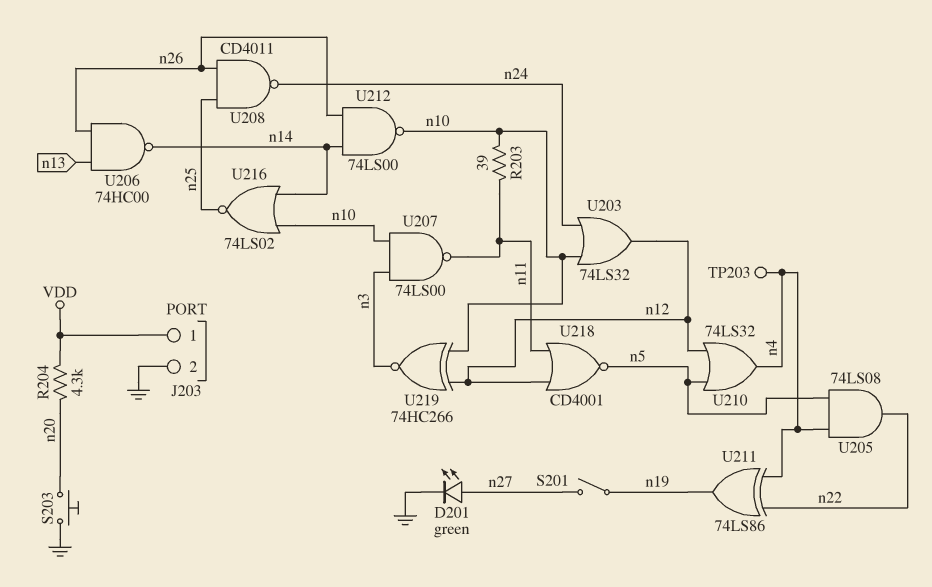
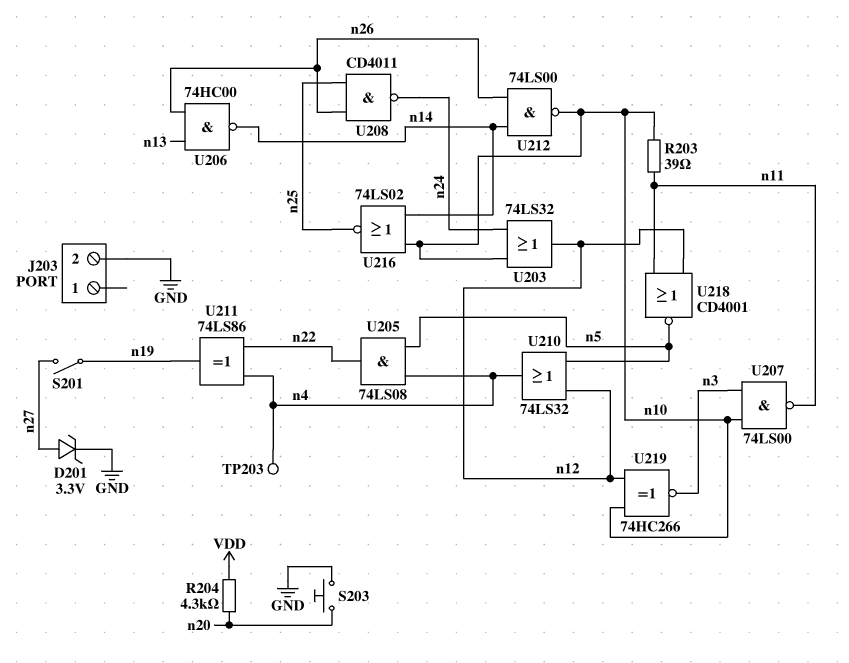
D201: LED green (A n27, K GND) -> zener 3.3V (A n27, K GND)
J203 pin 1: VDD -> none

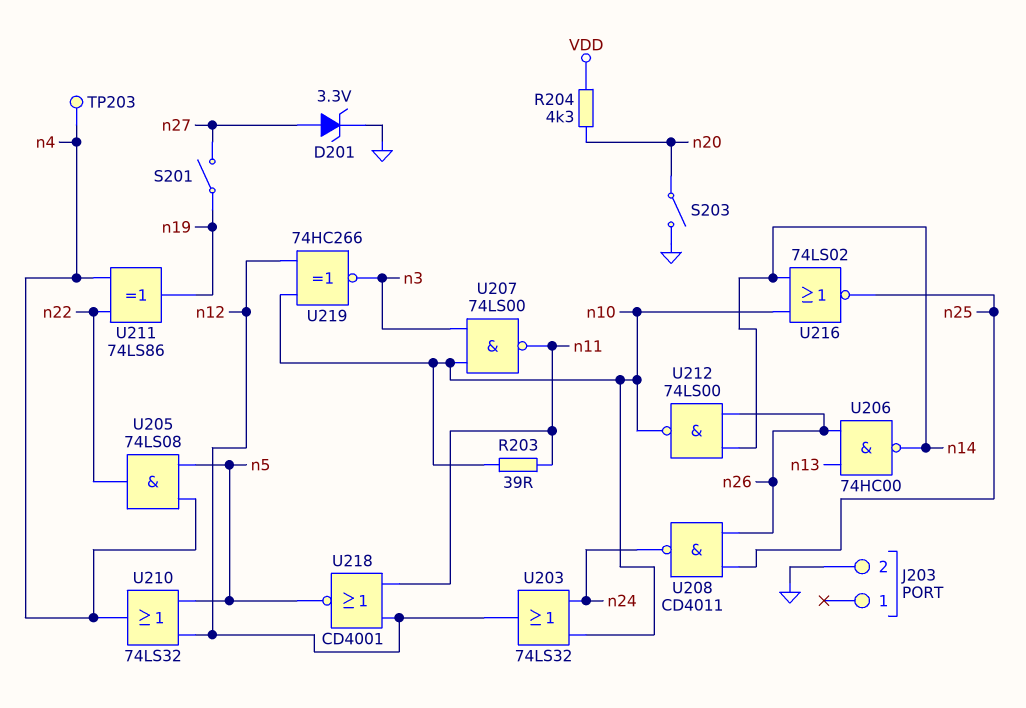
S203: button (GND, n20) -> switch (GND, n20)

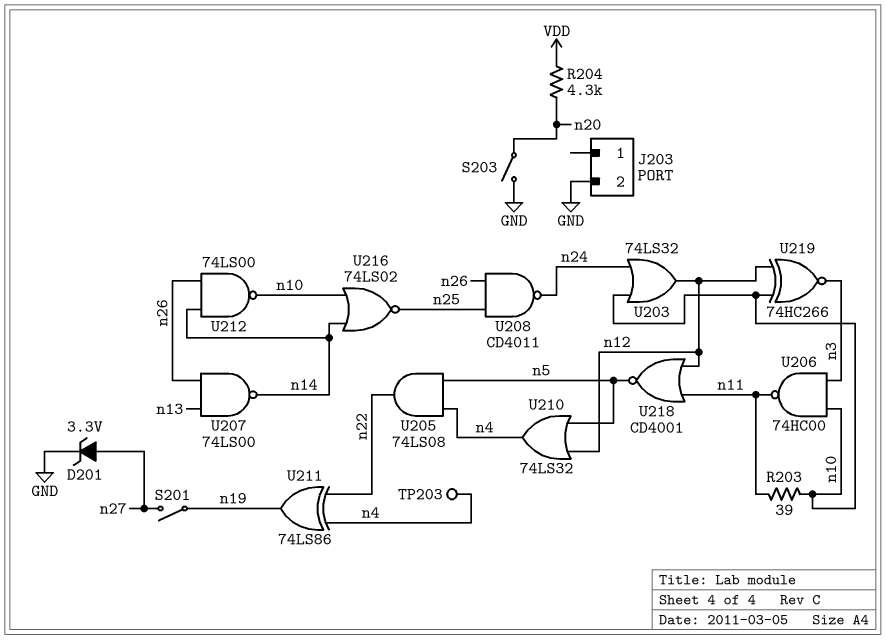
U206: NAND 74HC00 (in n13, in n26, out n14) -> NAND 74HC00 (in n3, in n10, out n11)
U207: NAND 74LS00 (in n3, in n10, out n11) -> NAND 74LS00 (in n13, in n26, out n14)

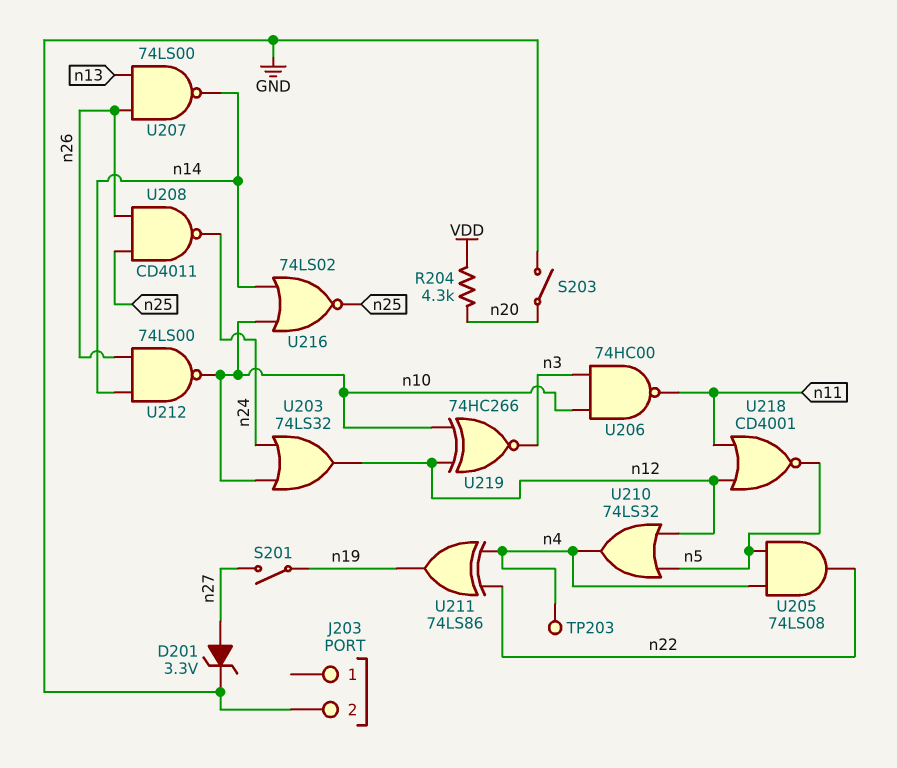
R203: 39 (n10, n11) -> none

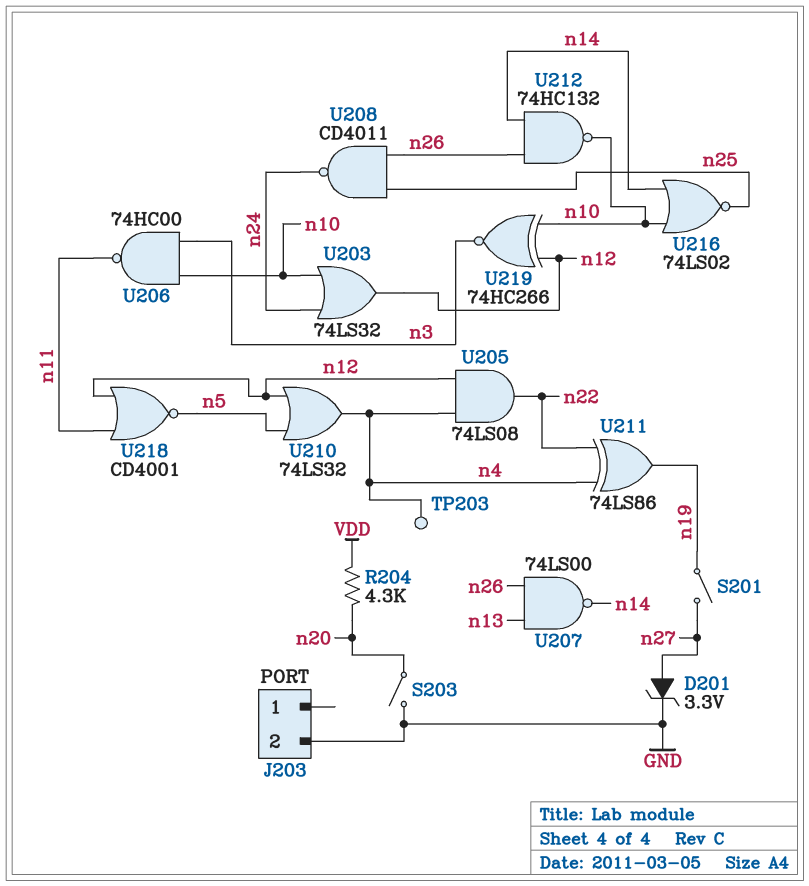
U205: AND 74LS08 (in n4, in n5, out n22) -> AND 74LS08 (in n4, in n12, out n22)
U212: NAND 74LS00 (in n14, in n26, out n10) -> NAND 74HC132 (in n14, in n26, out n10)

